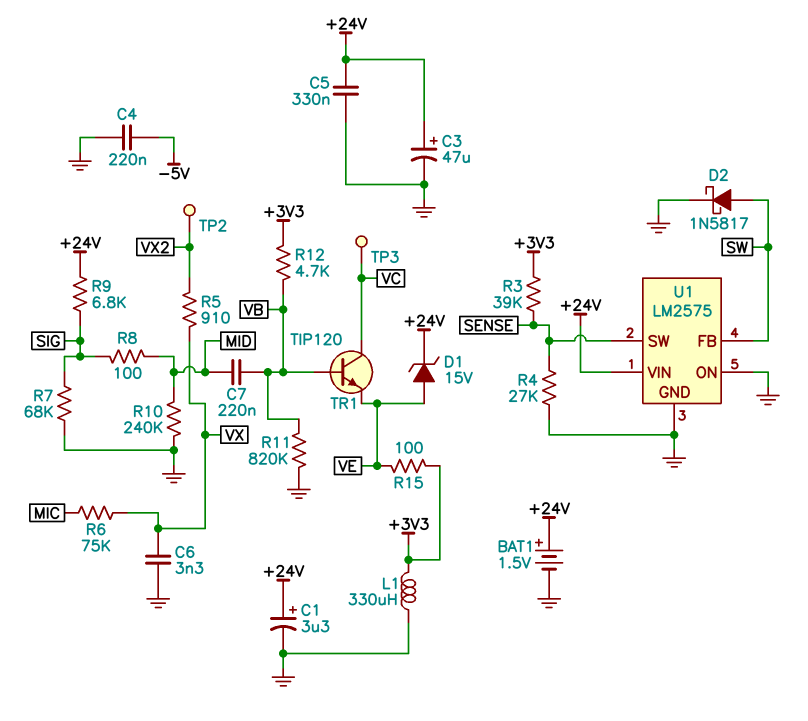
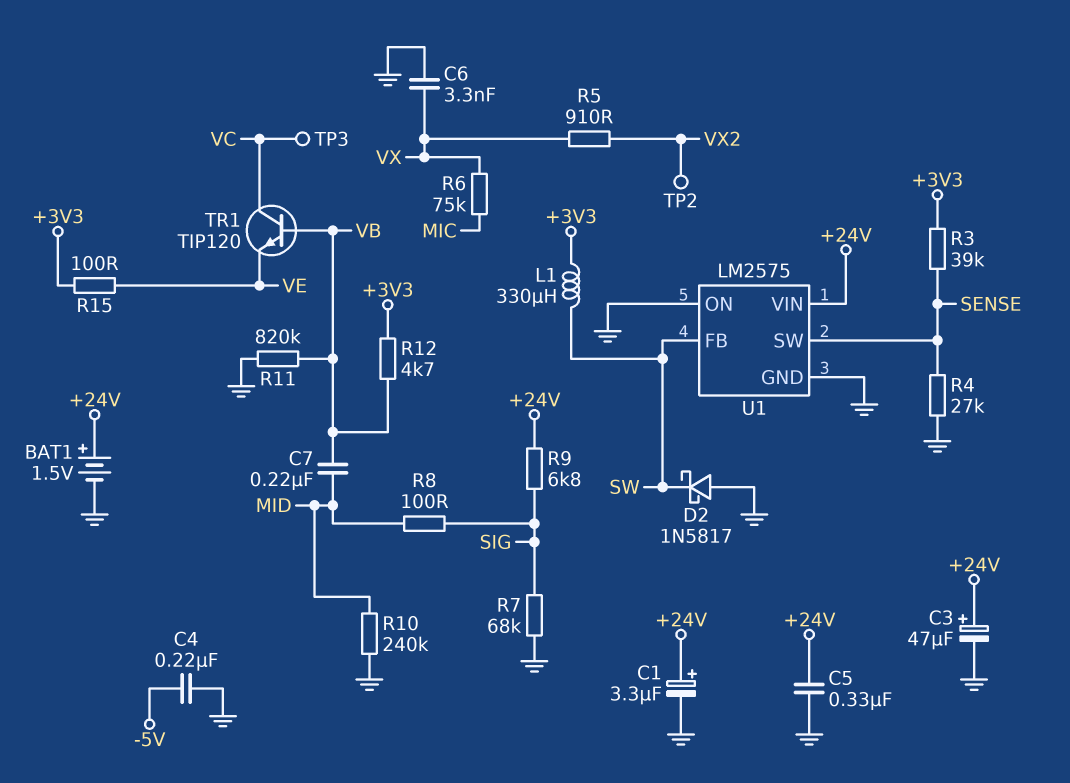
D1: zener 15V (A VE, K +24V) -> none
D2: schottky 1N5817 (A SW, K GND) -> schottky 1N5817 (A GND, K SW)
L1: 330uH (+3V3, GND) -> 330uH (+3V3, SW)

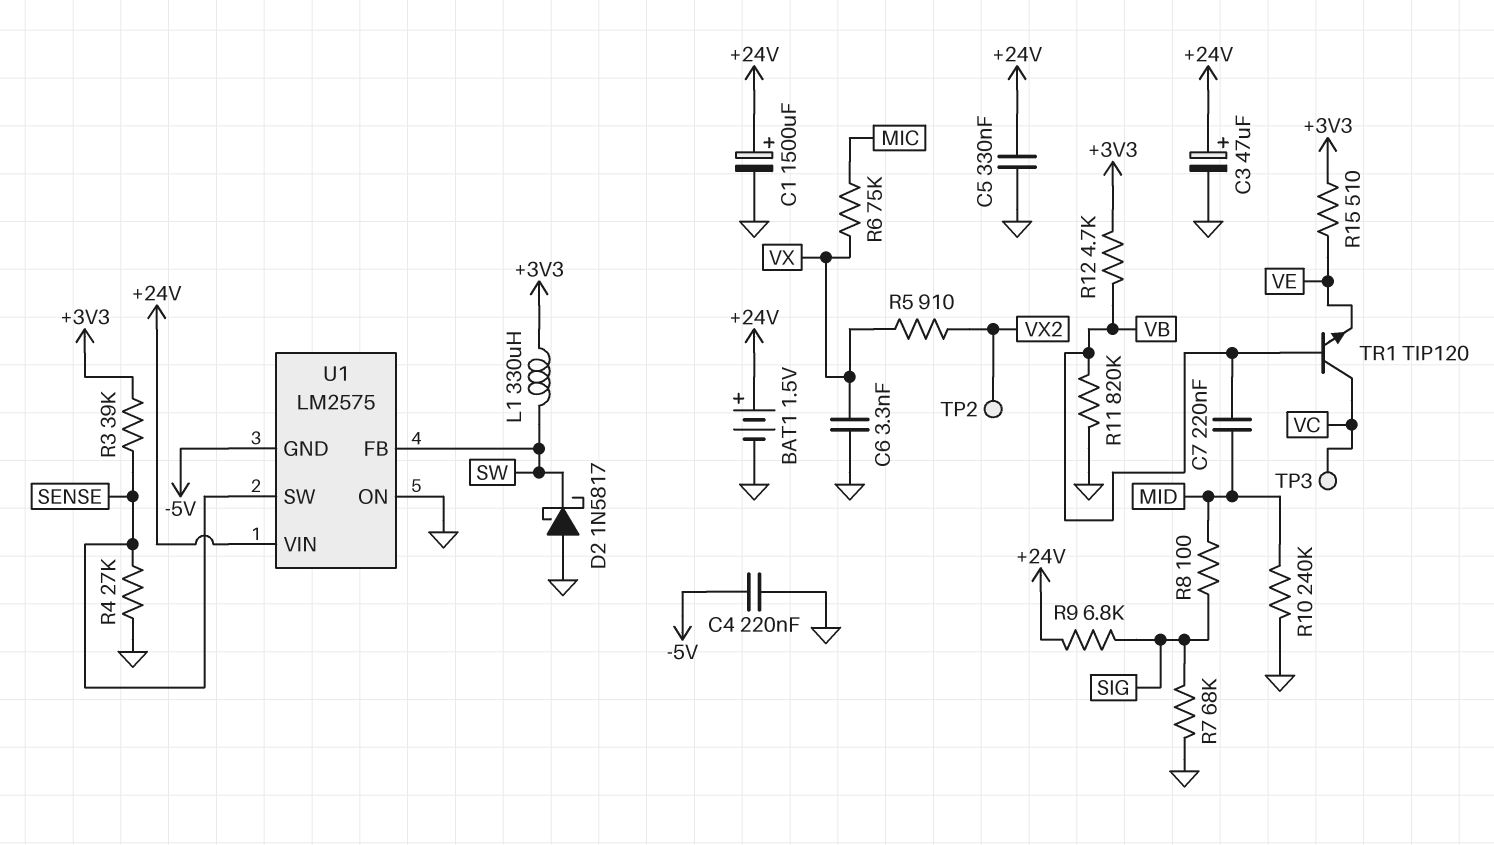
C1: 3.3uF (plus +24V, minus GND) -> 1500uF (plus +24V, minus GND)
R15: 100 (+3V3, VE) -> 510 (+3V3, VE)
U1 pin GND: GND -> -5V

